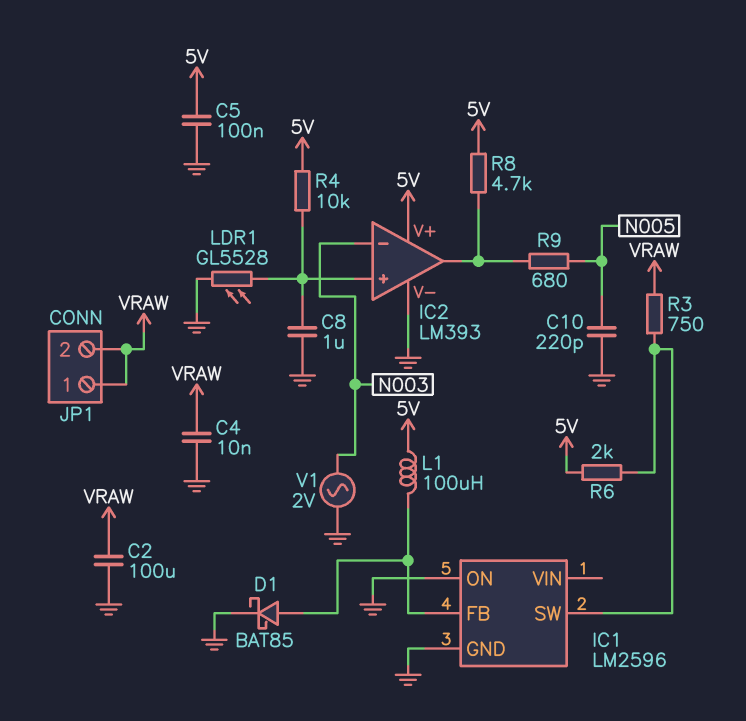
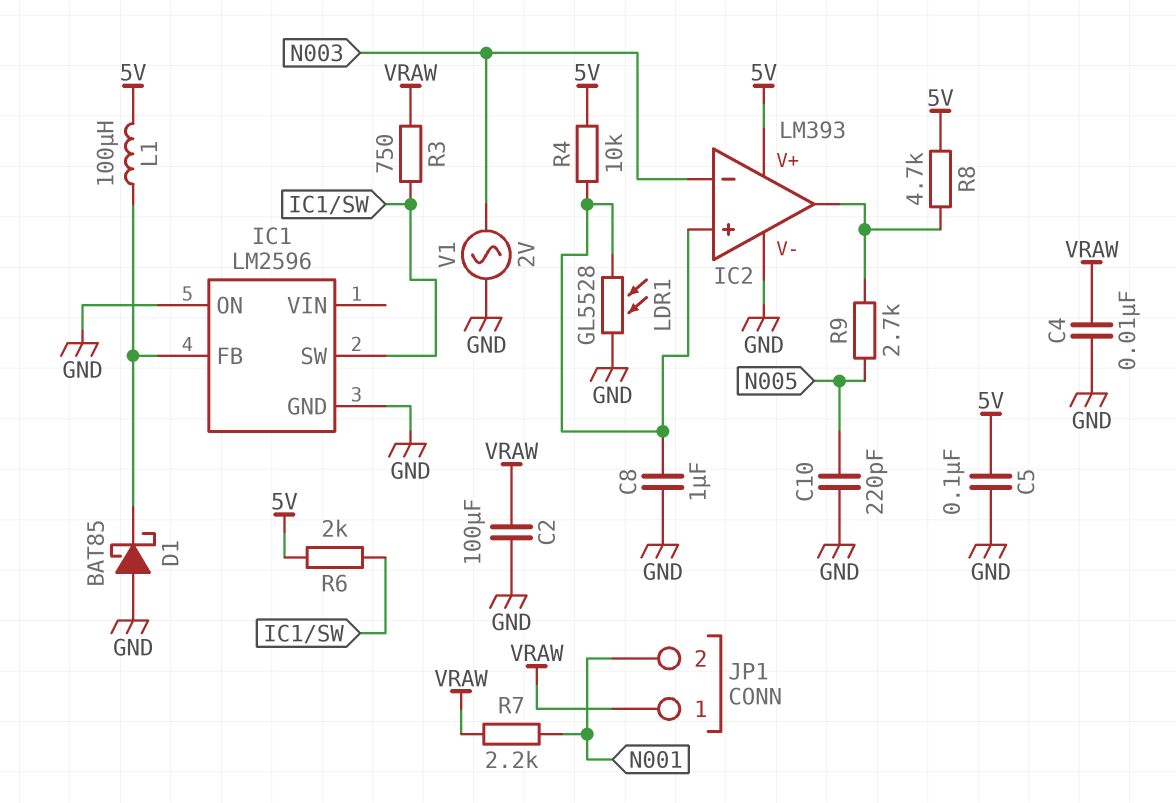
D1: schottky BAT85 (A IC1/FB, K GND) -> schottky BAT85 (A GND, K IC1/FB)
JP1 pin 2: VRAW -> N001
R7: none -> 2.2k (N001, VRAW)
R9: 680 (IC2/out, N005) -> 2.7k (IC2/out, N005)

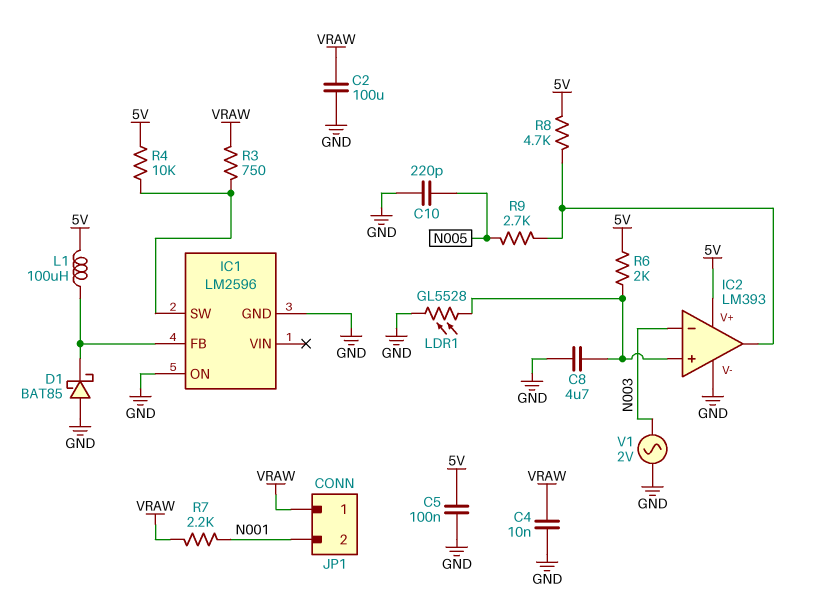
C8: 1uF (GND, IC2/in+) -> 4.7uF (GND, IC2/in+)
R4: 10k (5V, IC2/in+) -> 10k (5V, IC1/SW)
R6: 2k (5V, IC1/SW) -> 2k (5V, IC2/in+)

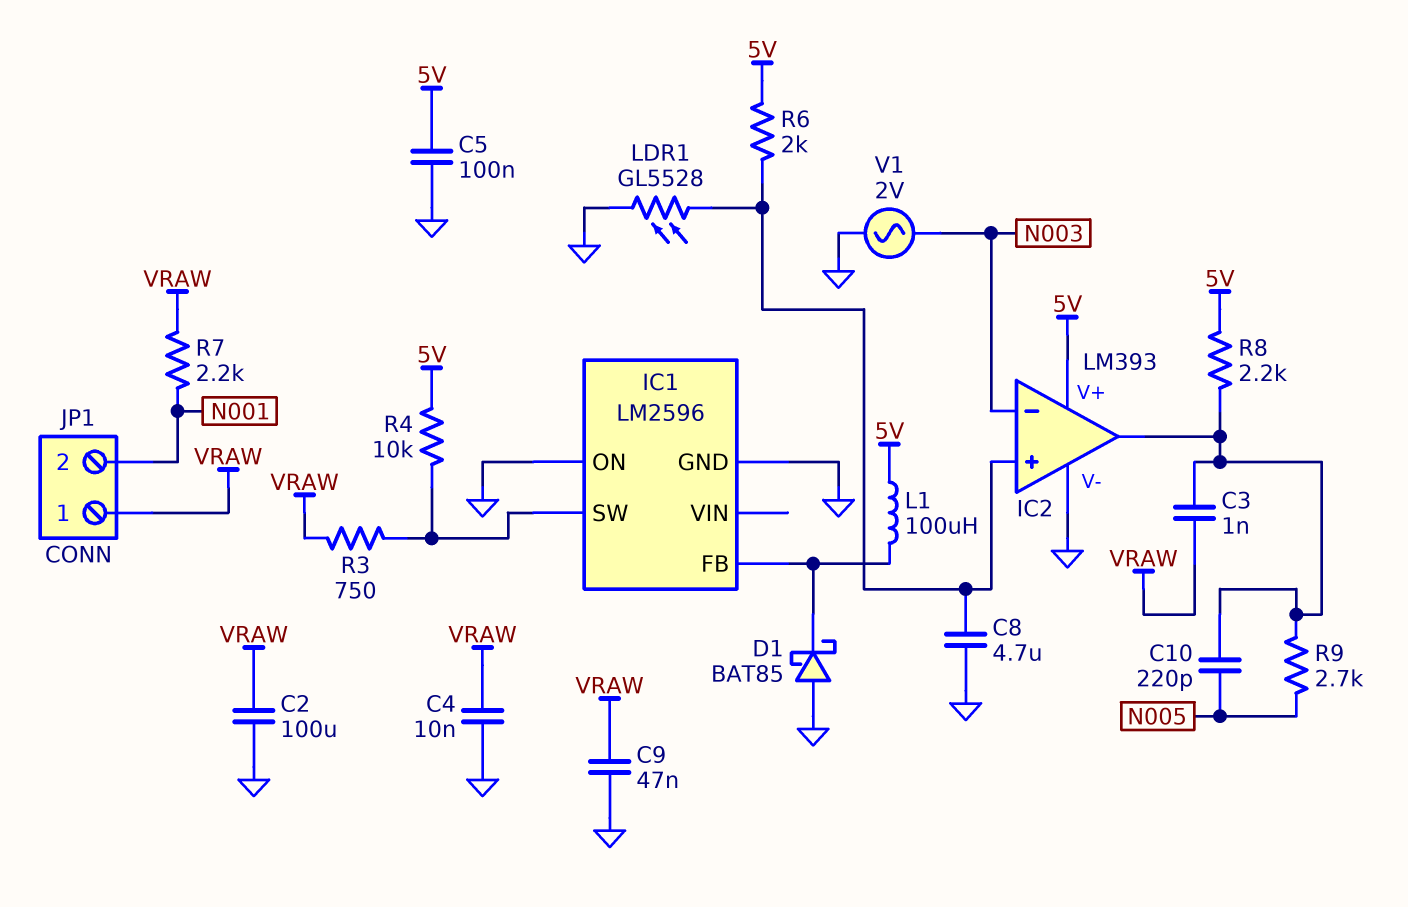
C3: none -> 1nF (IC2/out, VRAW)
C9: none -> 47nF (GND, VRAW)
C10: 220pF (GND, N005) -> 220pF (IC2/out, N005)
R8: 4.7k (5V, IC2/out) -> 2.2k (5V, IC2/out)

